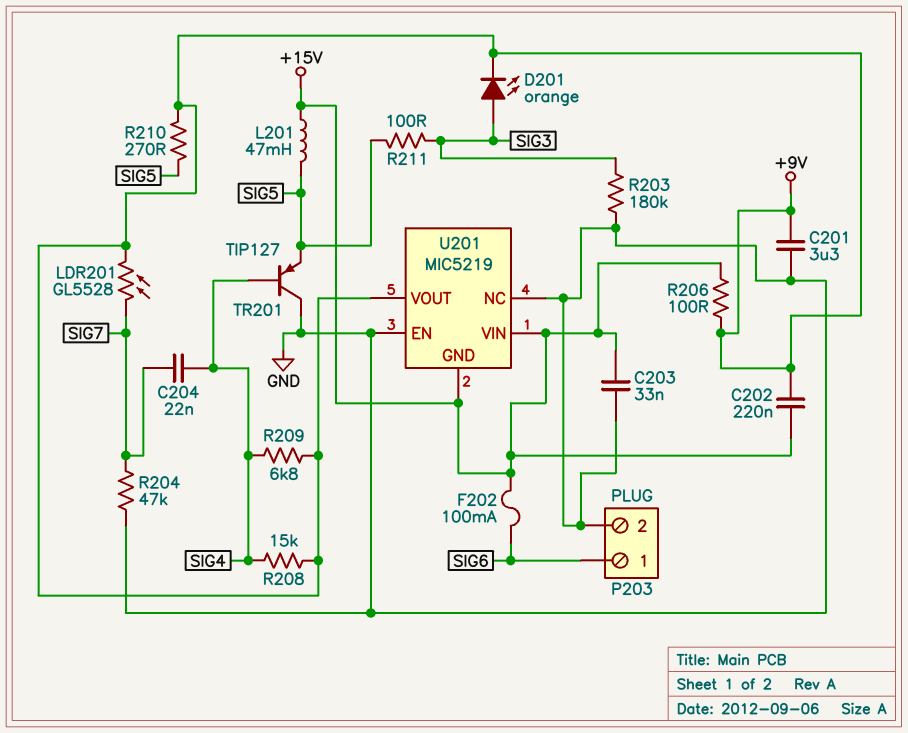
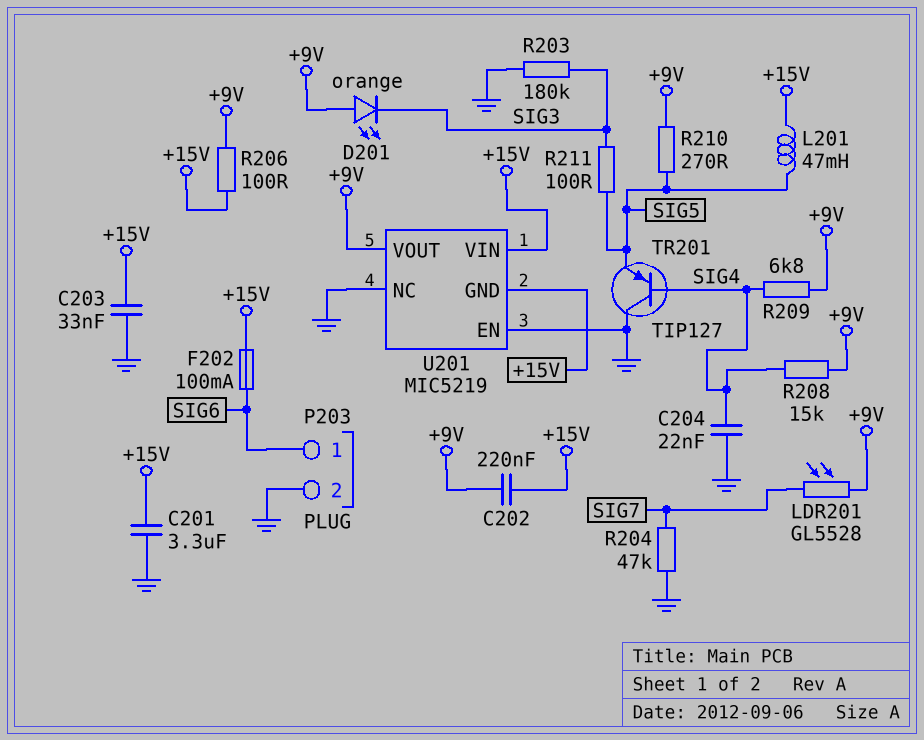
C201: 3.3uF (+9V, GND) -> 3.3uF (+15V, GND)
C204: 22nF (SIG4, SIG7) -> 22nF (GND, SIG4)
D201: LED orange (A SIG3, K +9V) -> LED orange (A +9V, K SIG3)

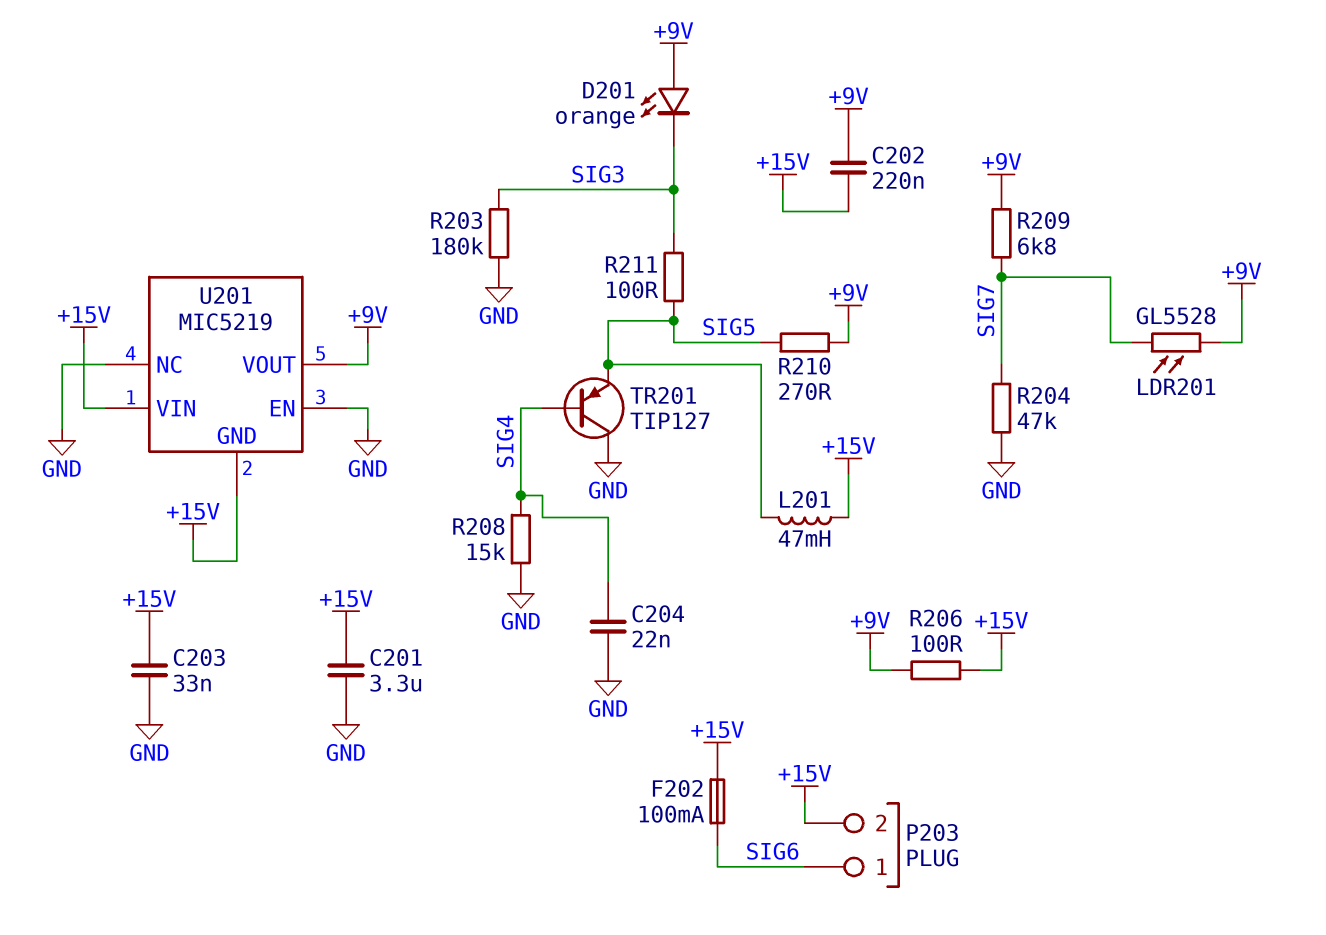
P203 pin 2: GND -> +15V
R208: 15k (+9V, SIG4) -> 15k (GND, SIG4)
R209: 6.8k (+9V, SIG4) -> 6.8k (+9V, SIG7)

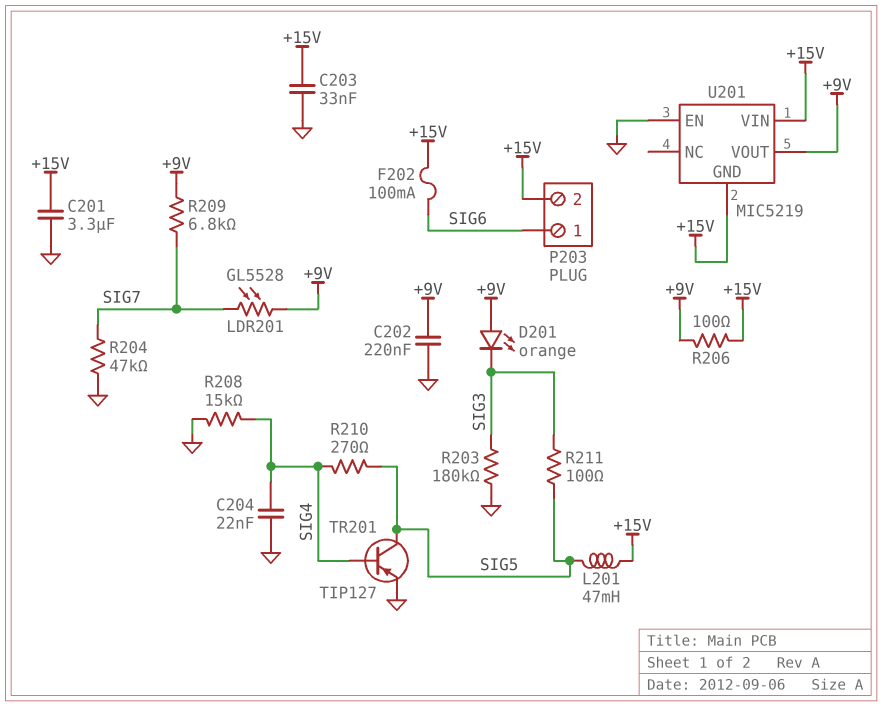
C202: 220nF (+9V, +15V) -> 220nF (+9V, GND)
R210: 270 (+9V, SIG5) -> 270 (SIG4, SIG5)
TR201: PNP TIP127 (B SIG4, C GND, E SIG5) -> PNP TIP127 (B SIG4, C SIG5, E GND)
U201 pin NC: GND -> none

